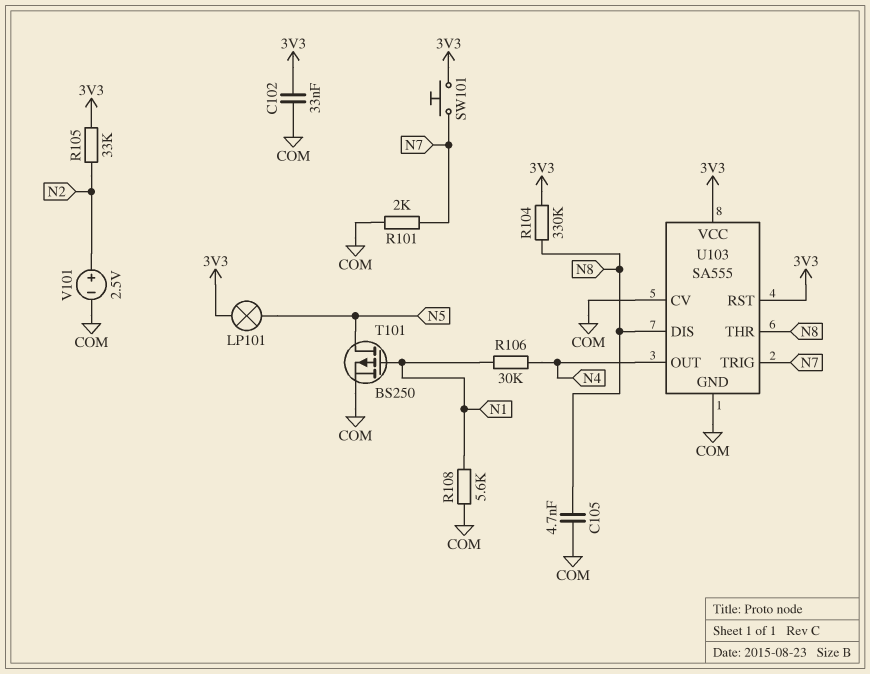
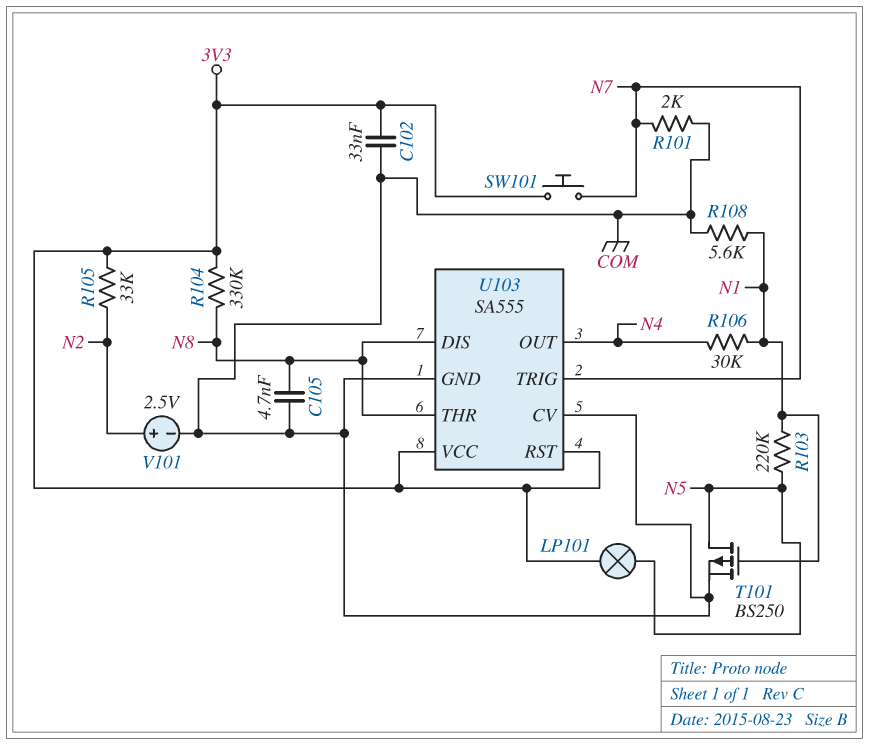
R103: none -> 220k (N1, N5)

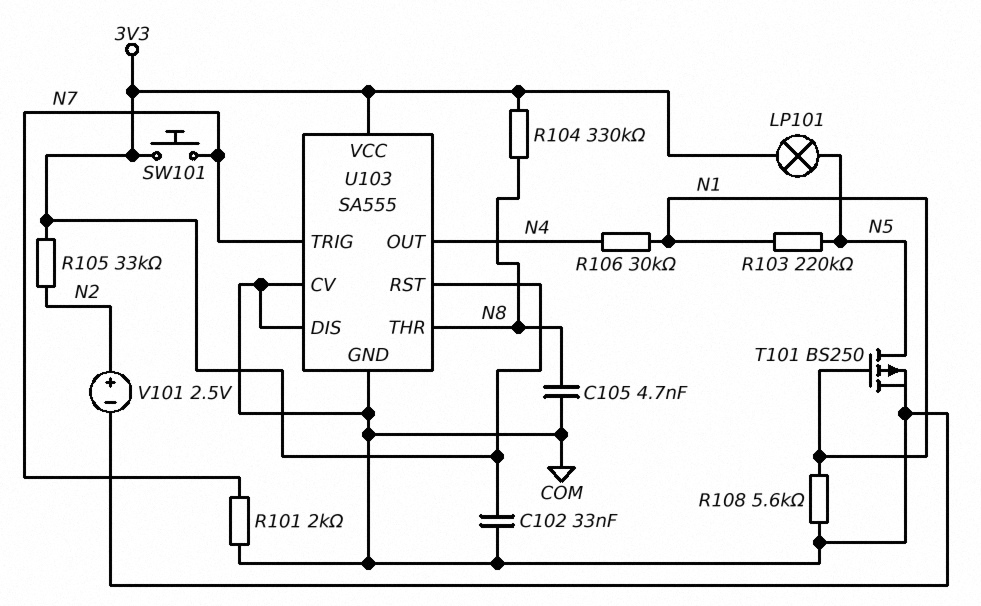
U103 pin DIS: N8 -> COM

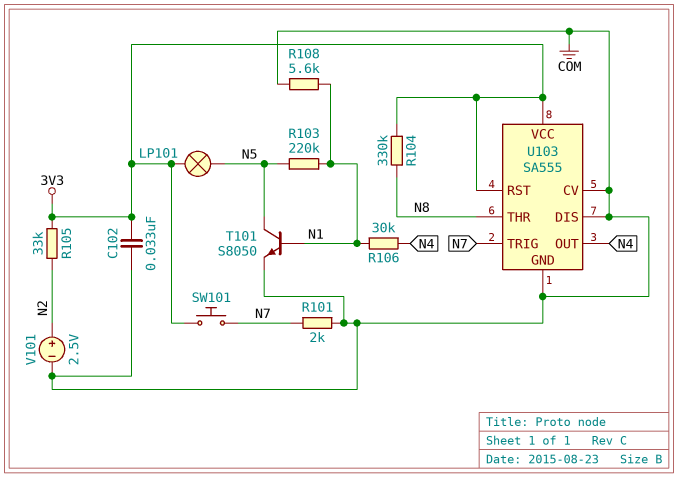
C105: 4.7nF (COM, N8) -> none
T101: PMOS BS250 (G N1, D N5, S COM) -> NPN S8050 (B N1, C N5, E COM)

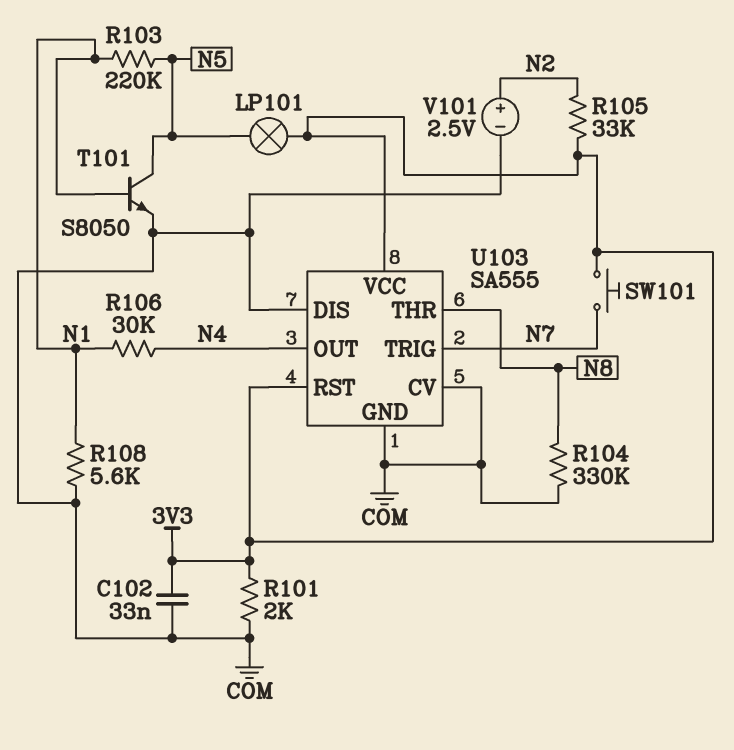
R101: 2k (COM, N7) -> 2k (3V3, COM)
R104: 330k (3V3, N8) -> 330k (COM, N8)

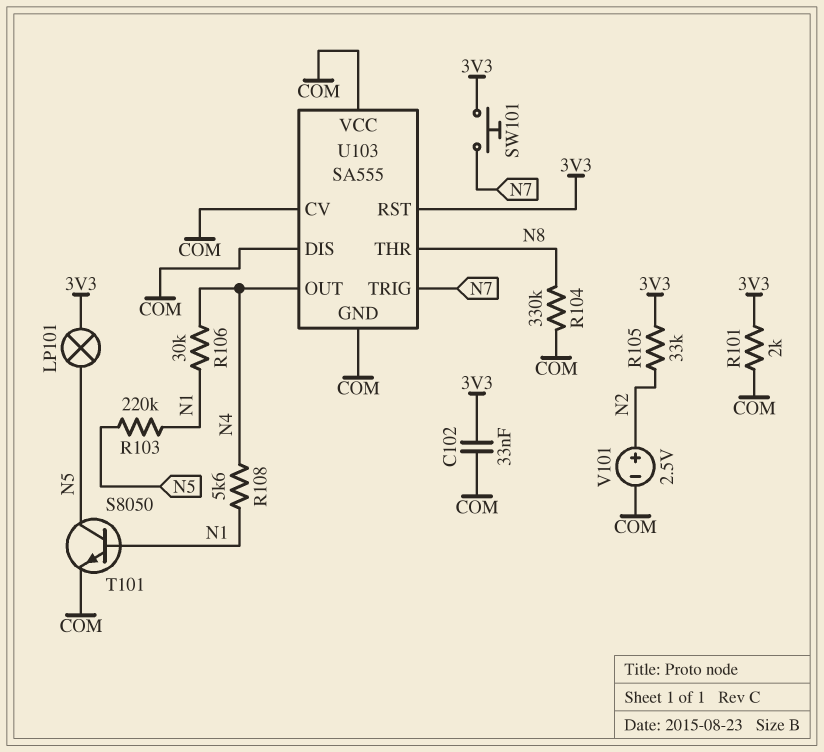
R108: 5.6k (COM, N1) -> 5.6k (N1, N4)
U103 pin VCC: 3V3 -> COM

